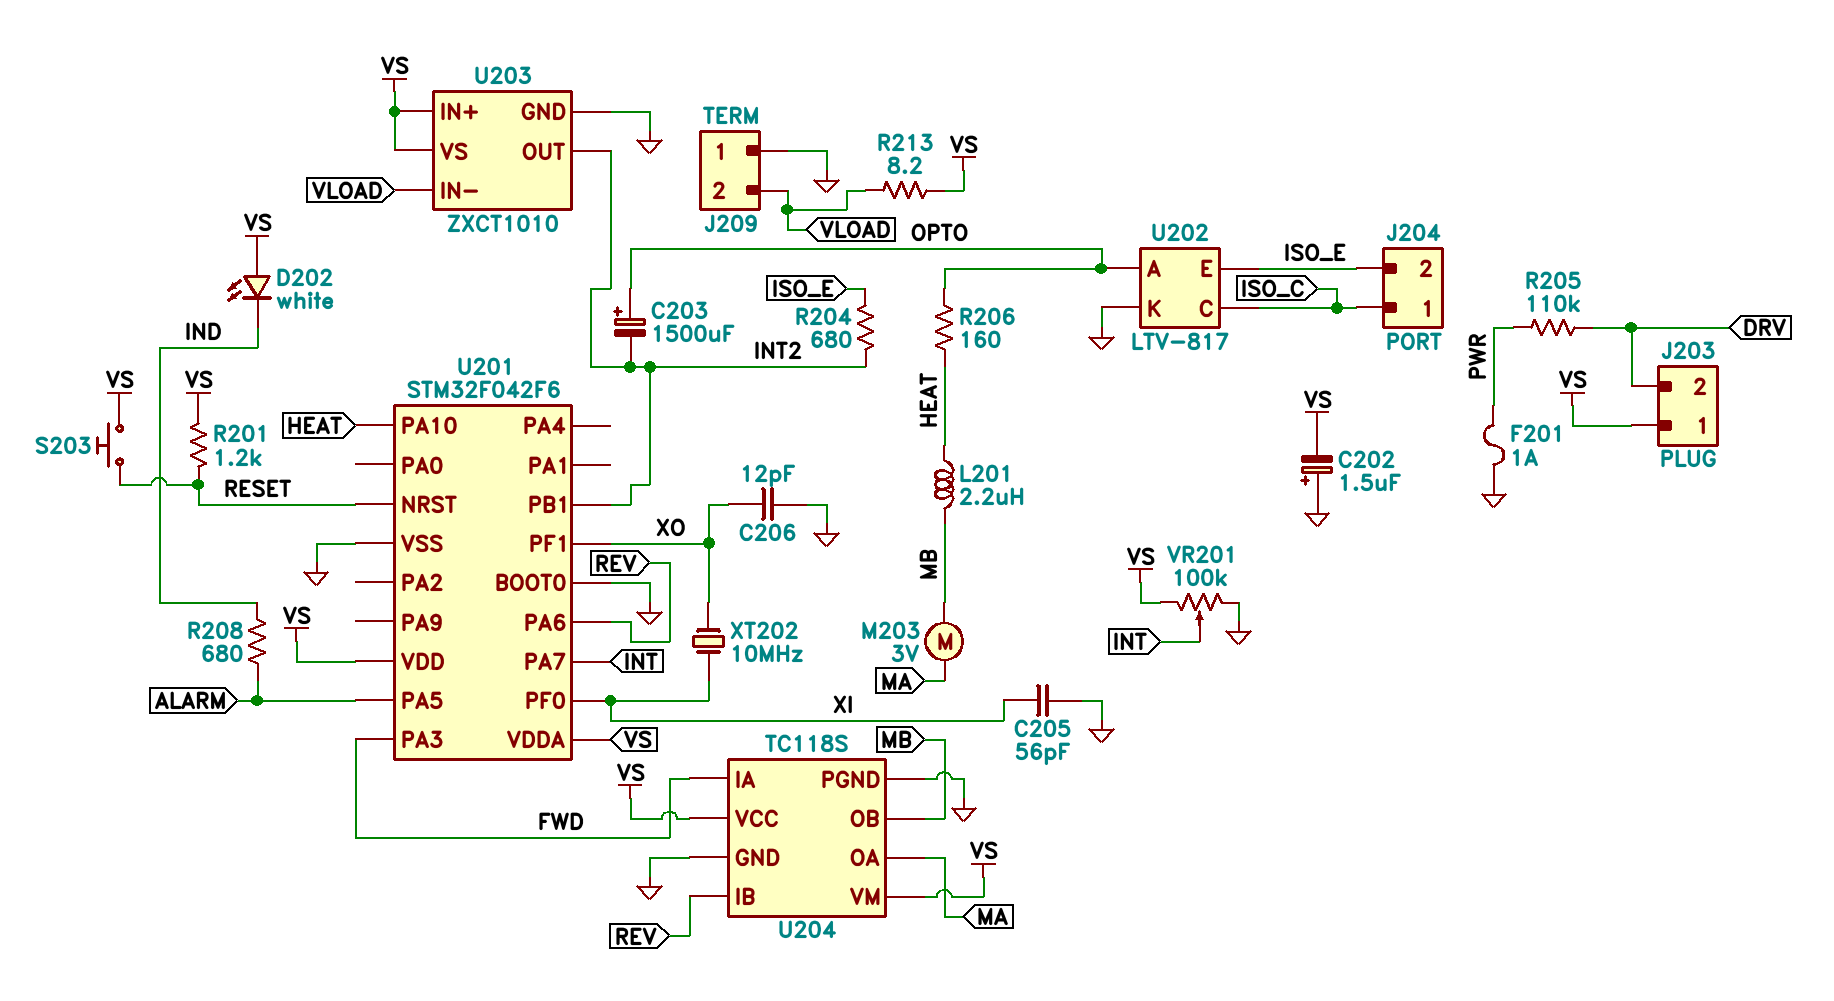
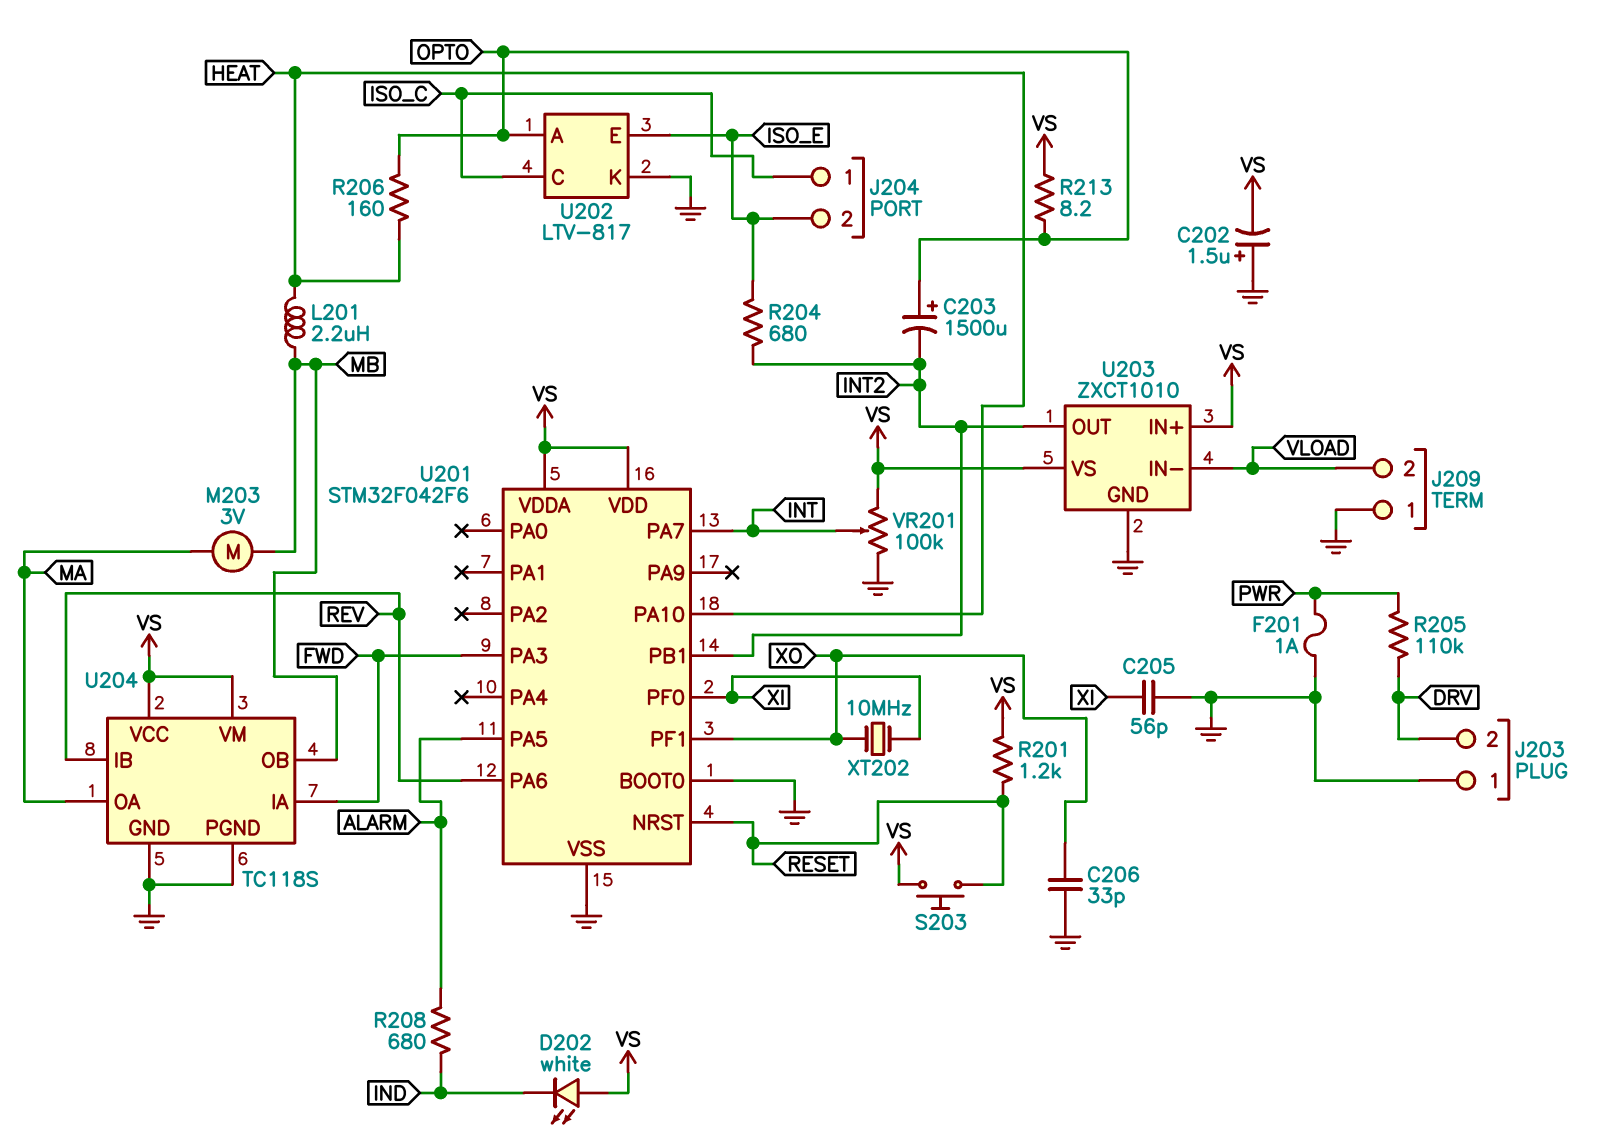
C206: 12pF (GND, XO) -> 33pF (GND, XO)
J203 pin 1: VS -> GND
R213: 8.2 (VLOAD, VS) -> 8.2 (OPTO, VS)

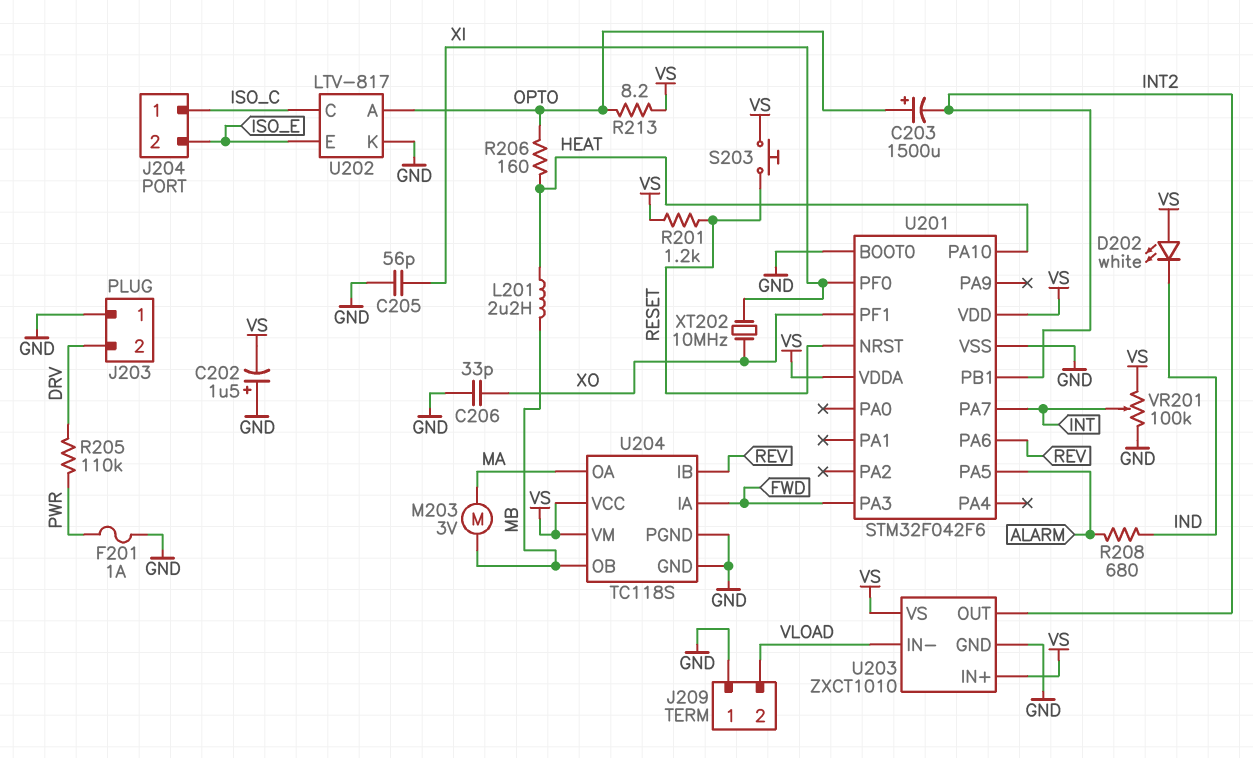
R204: 680 (INT2, ISO_E) -> none

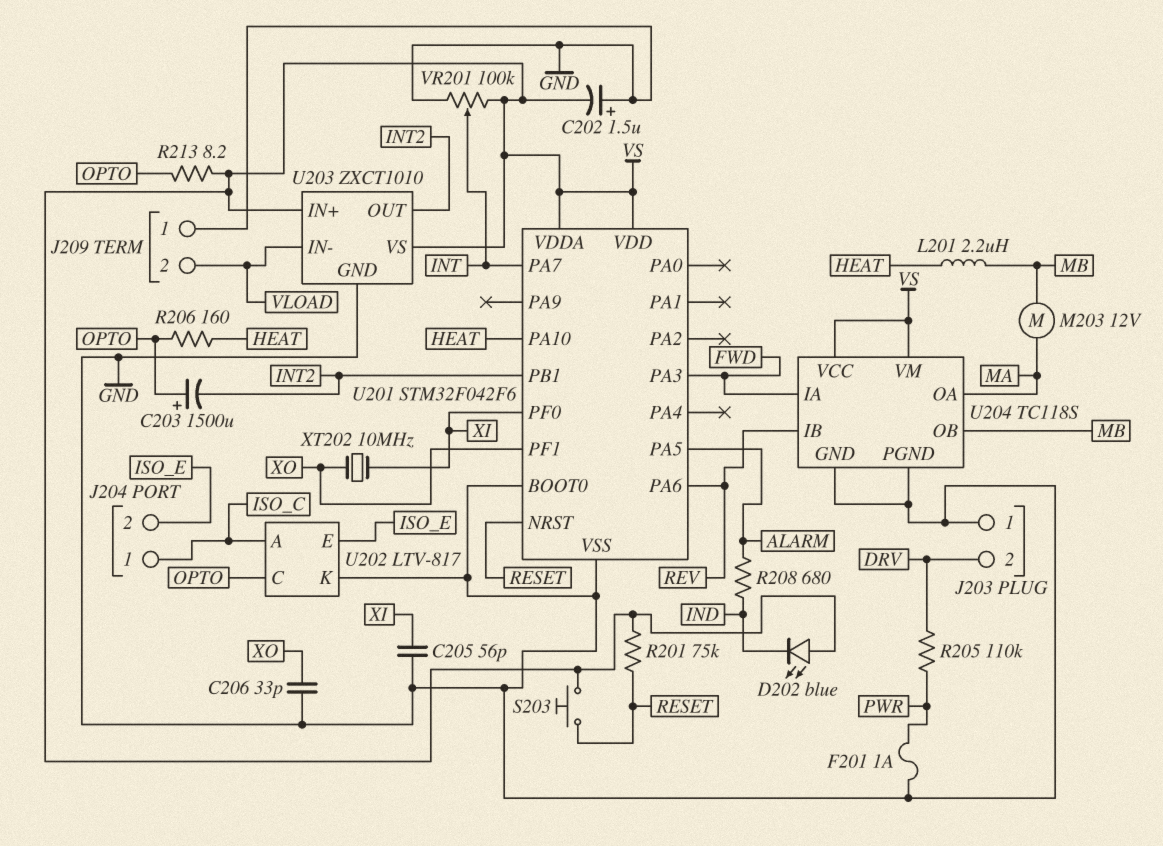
D202: LED white (A VS, K IND) -> LED blue (A VS, K IND)
M203: motor 3V (MA, MB) -> motor 12V (MA, MB)
R201: 1.2k (RESET, VS) -> 75k (RESET, VS)
U202 pin A: OPTO -> ISO_C
U202 pin C: ISO_C -> OPTO

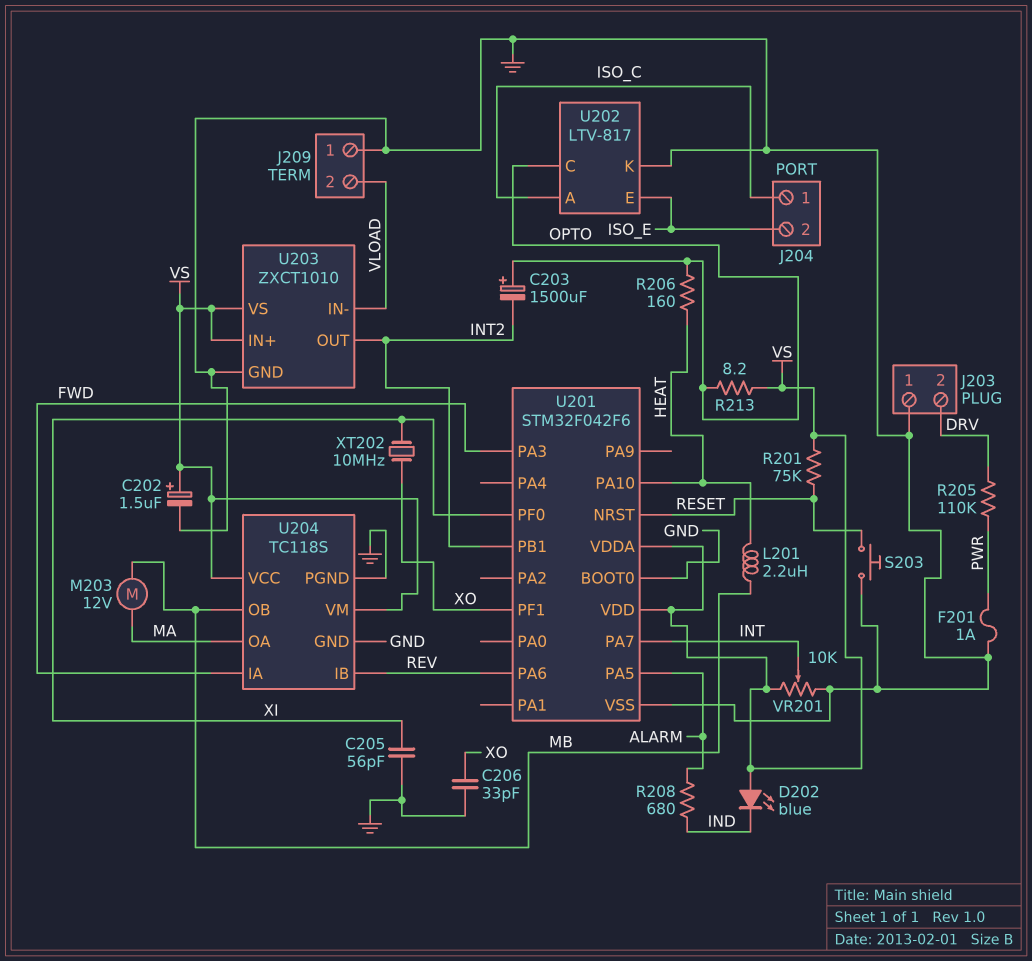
C202: 1.5uF (plus GND, minus VS) -> 1.5uF (plus VS, minus GND)
S203: button (RESET, VS) -> button (GND, RESET)
VR201: 100k (GND, VS, wiper INT) -> 10k (GND, VS, wiper INT)

